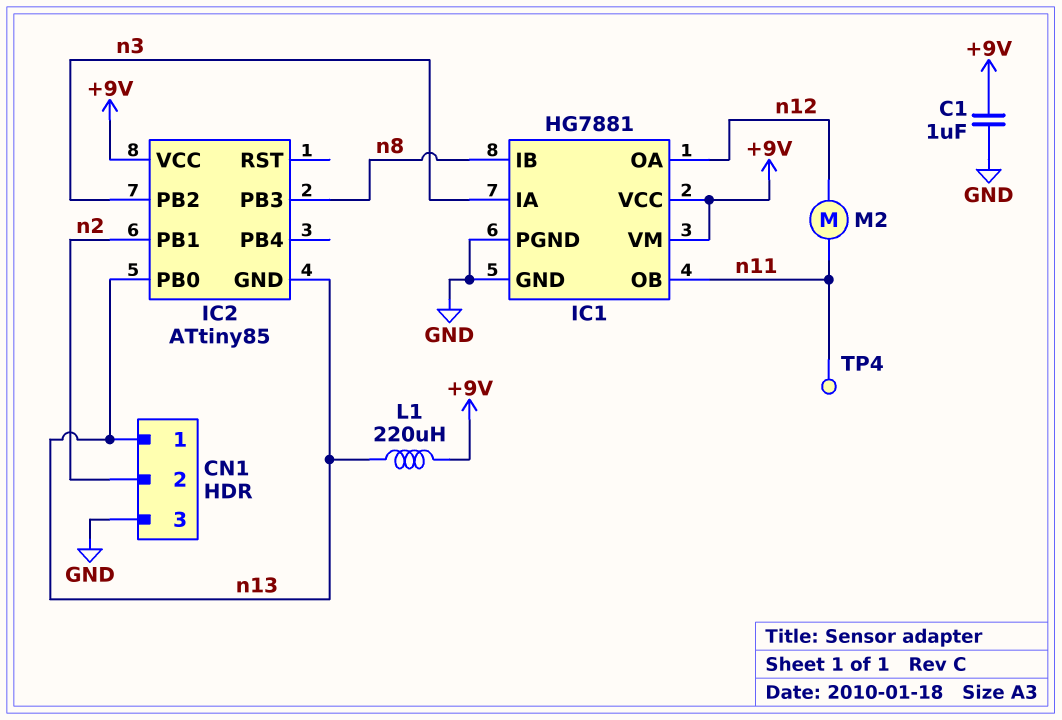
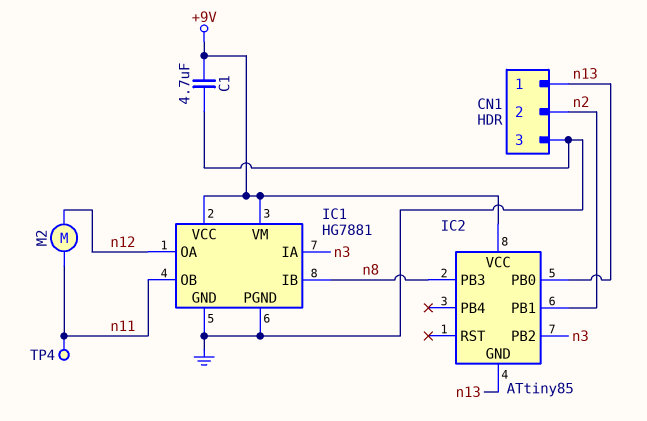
C1: 1uF (+9V, GND) -> 4.7uF (+9V, GND)
L1: 220uH (+9V, n13) -> none

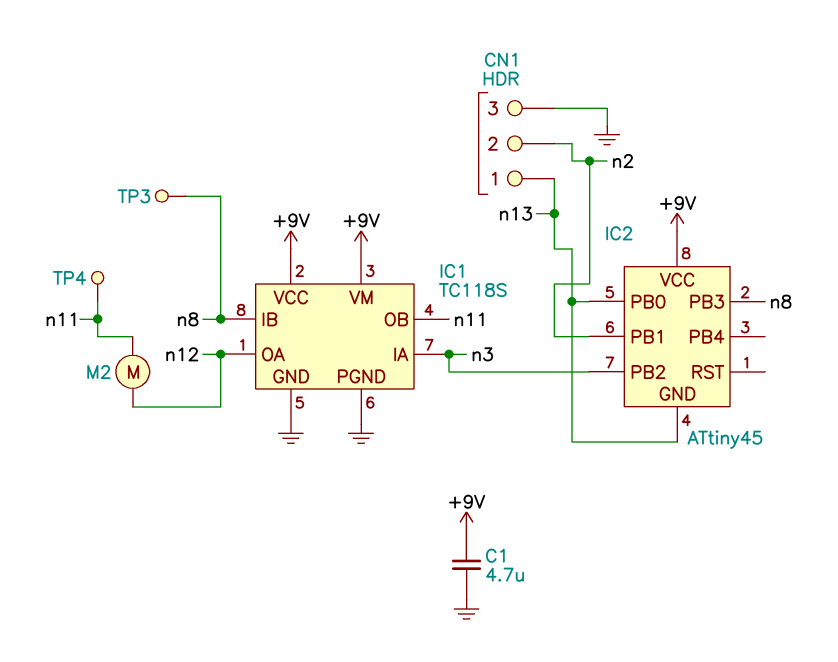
IC1: HG7881 -> TC118S
IC2: ATtiny85 -> ATtiny45
TP3: none -> test point (n8)

